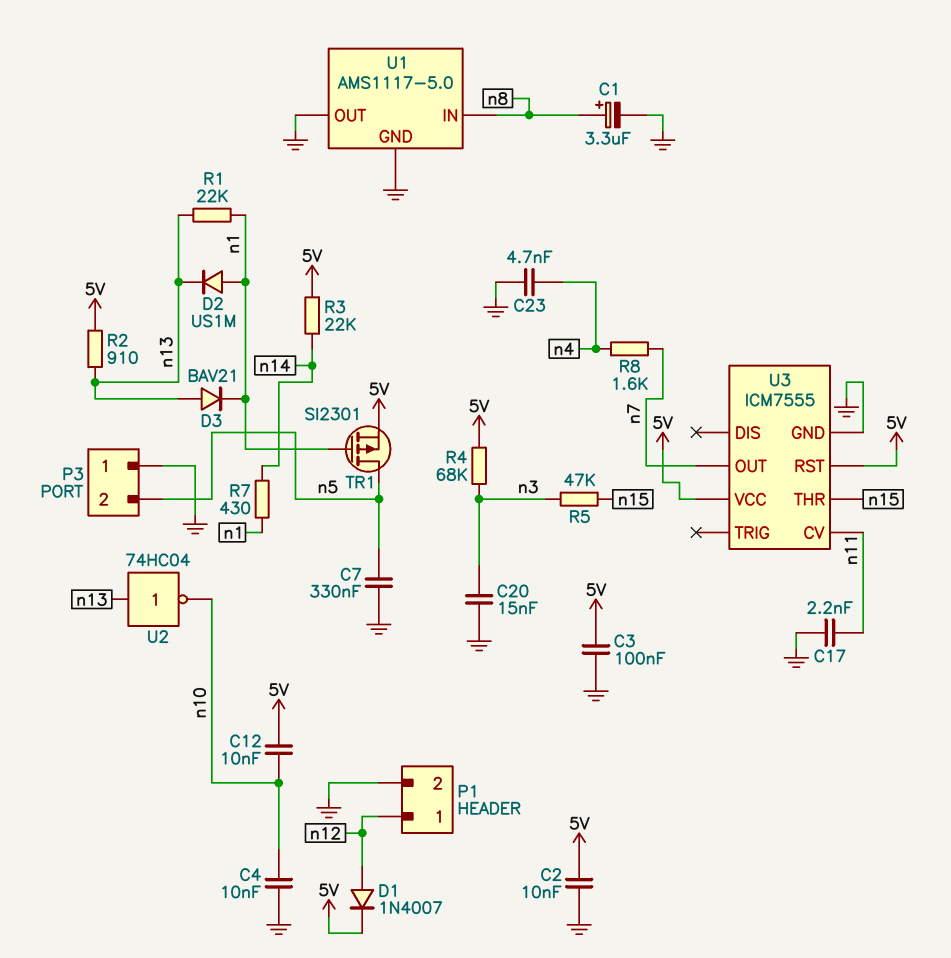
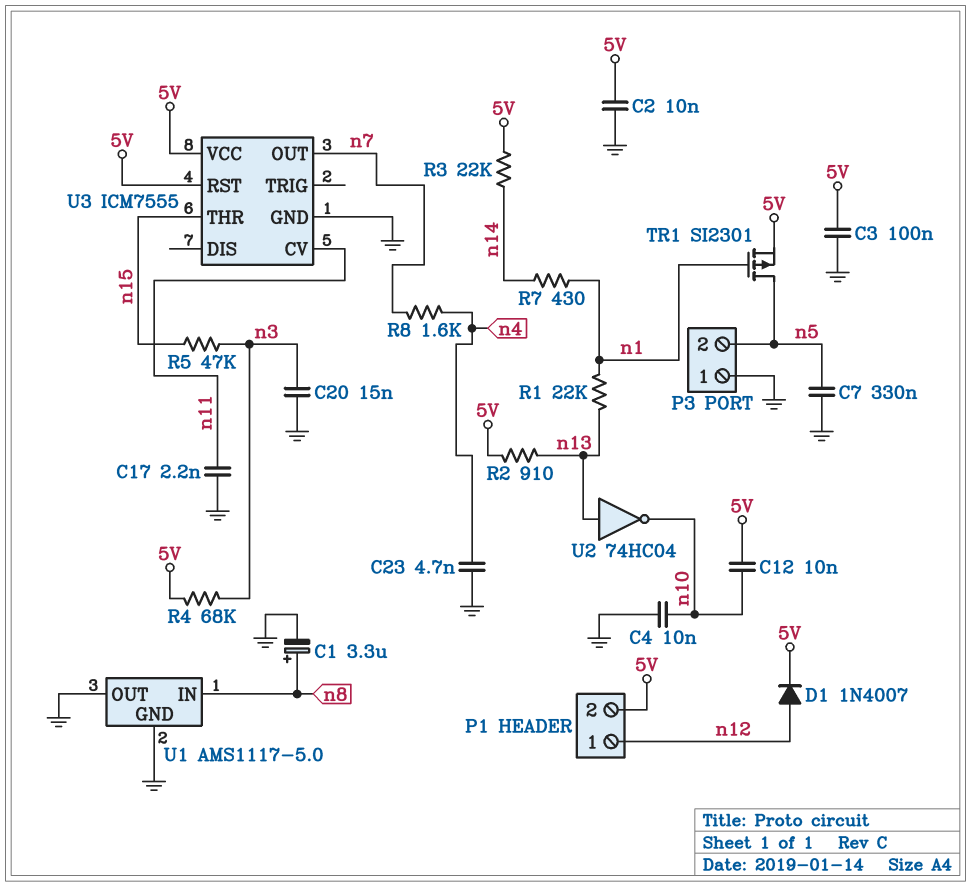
D2: diode US1M (A n1, K n13) -> none
D3: diode BAV21 (A n13, K n1) -> none
P1 pin 2: GND -> 5V

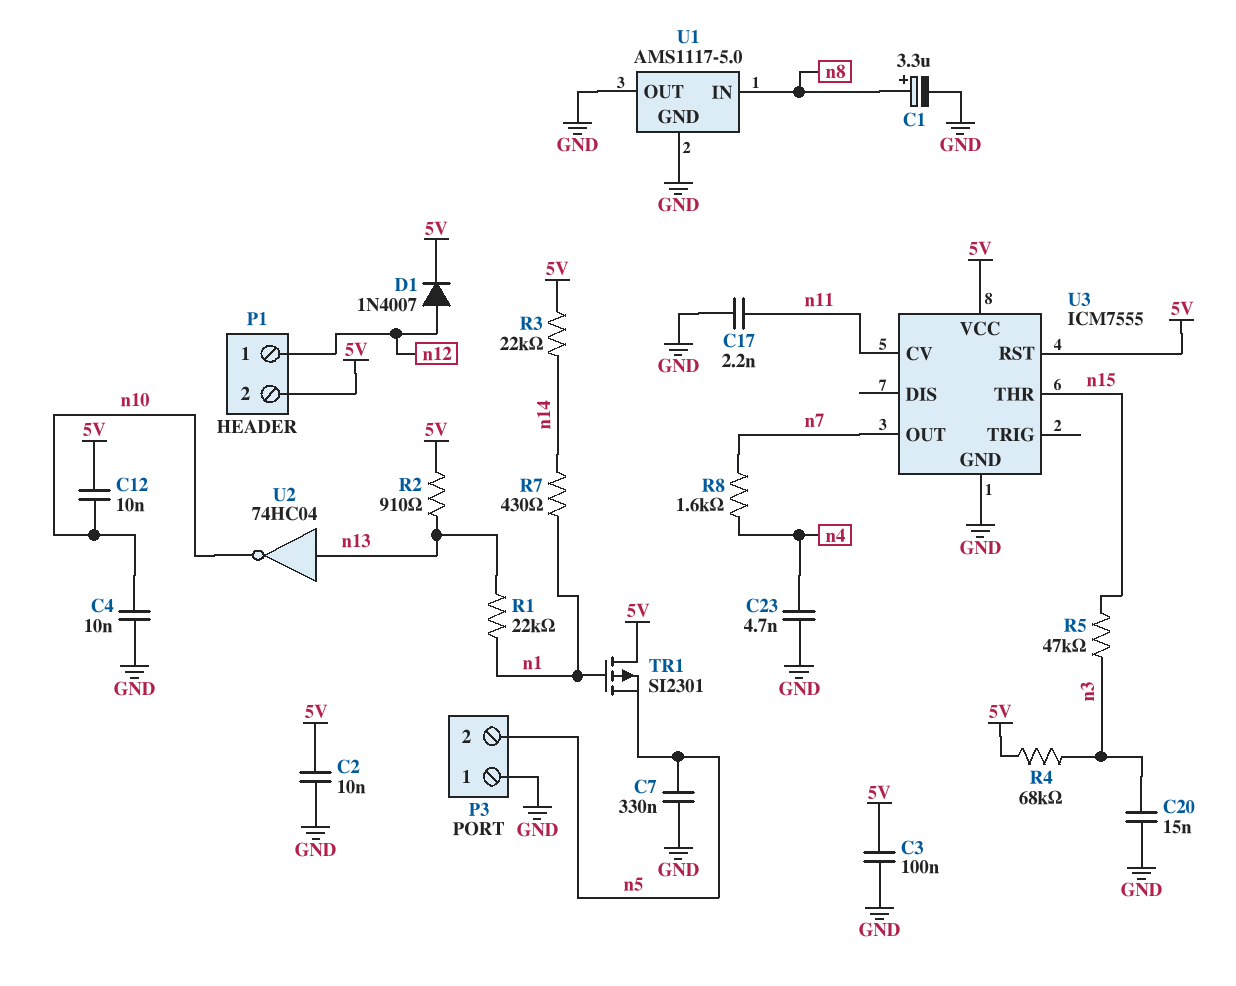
TR1: PMOS SI2301 (G n1, D n5, S 5V) -> PMOS SI2301 (G n1, D 5V, S n5)

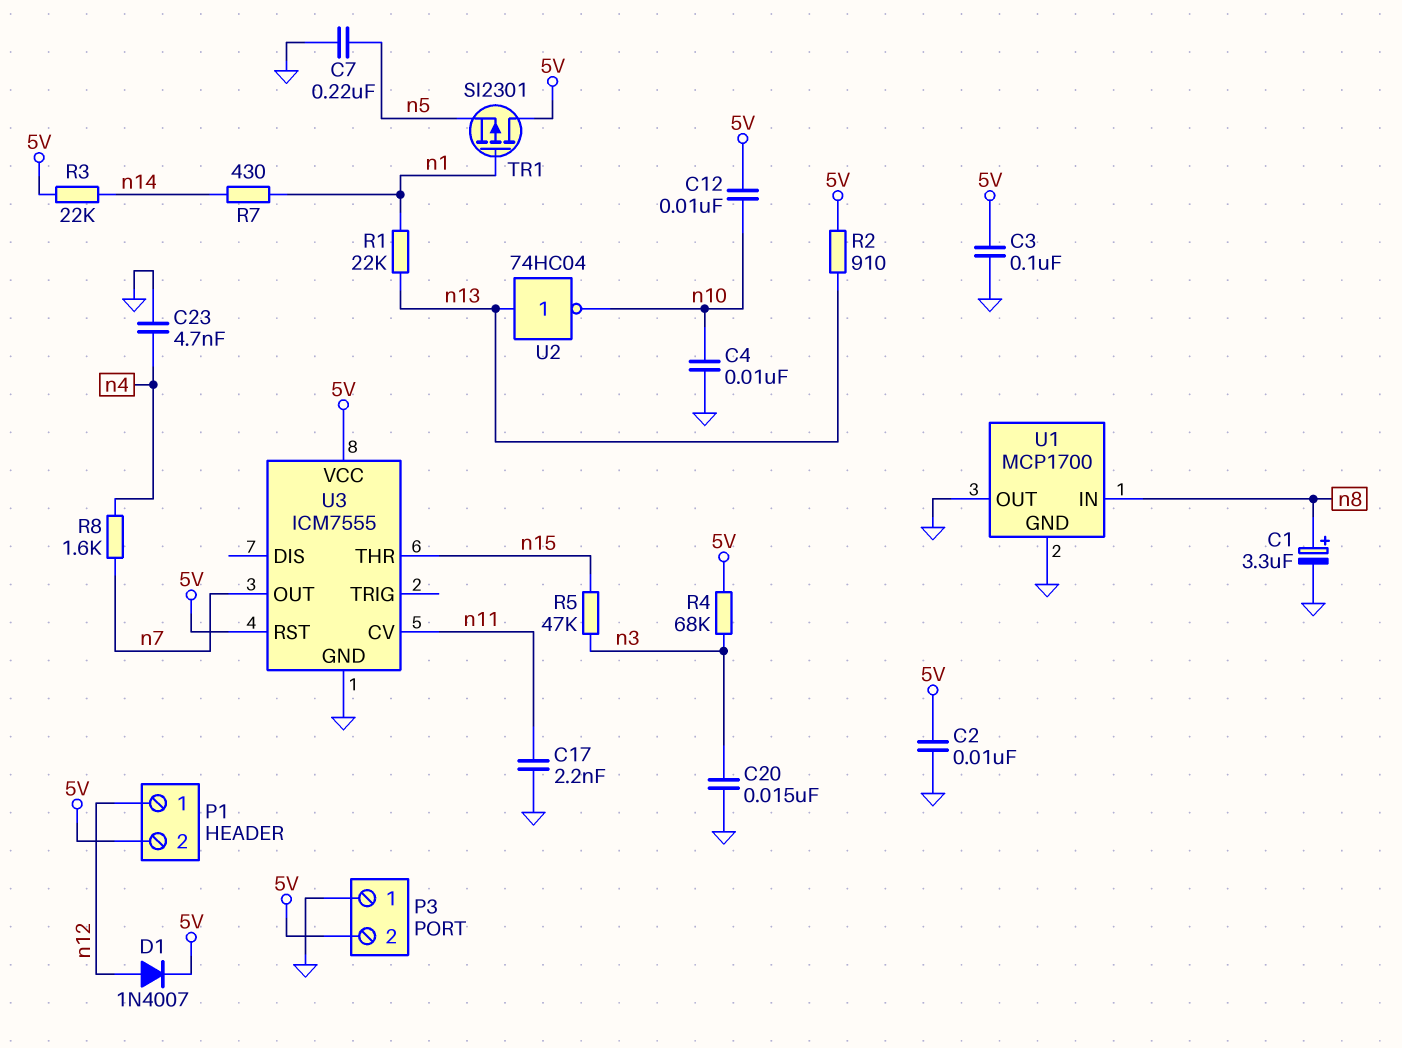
C7: 330nF (GND, n5) -> 220nF (GND, n5)
P3 pin 2: n5 -> 5V
U1: AMS1117-5.0 -> MCP1700

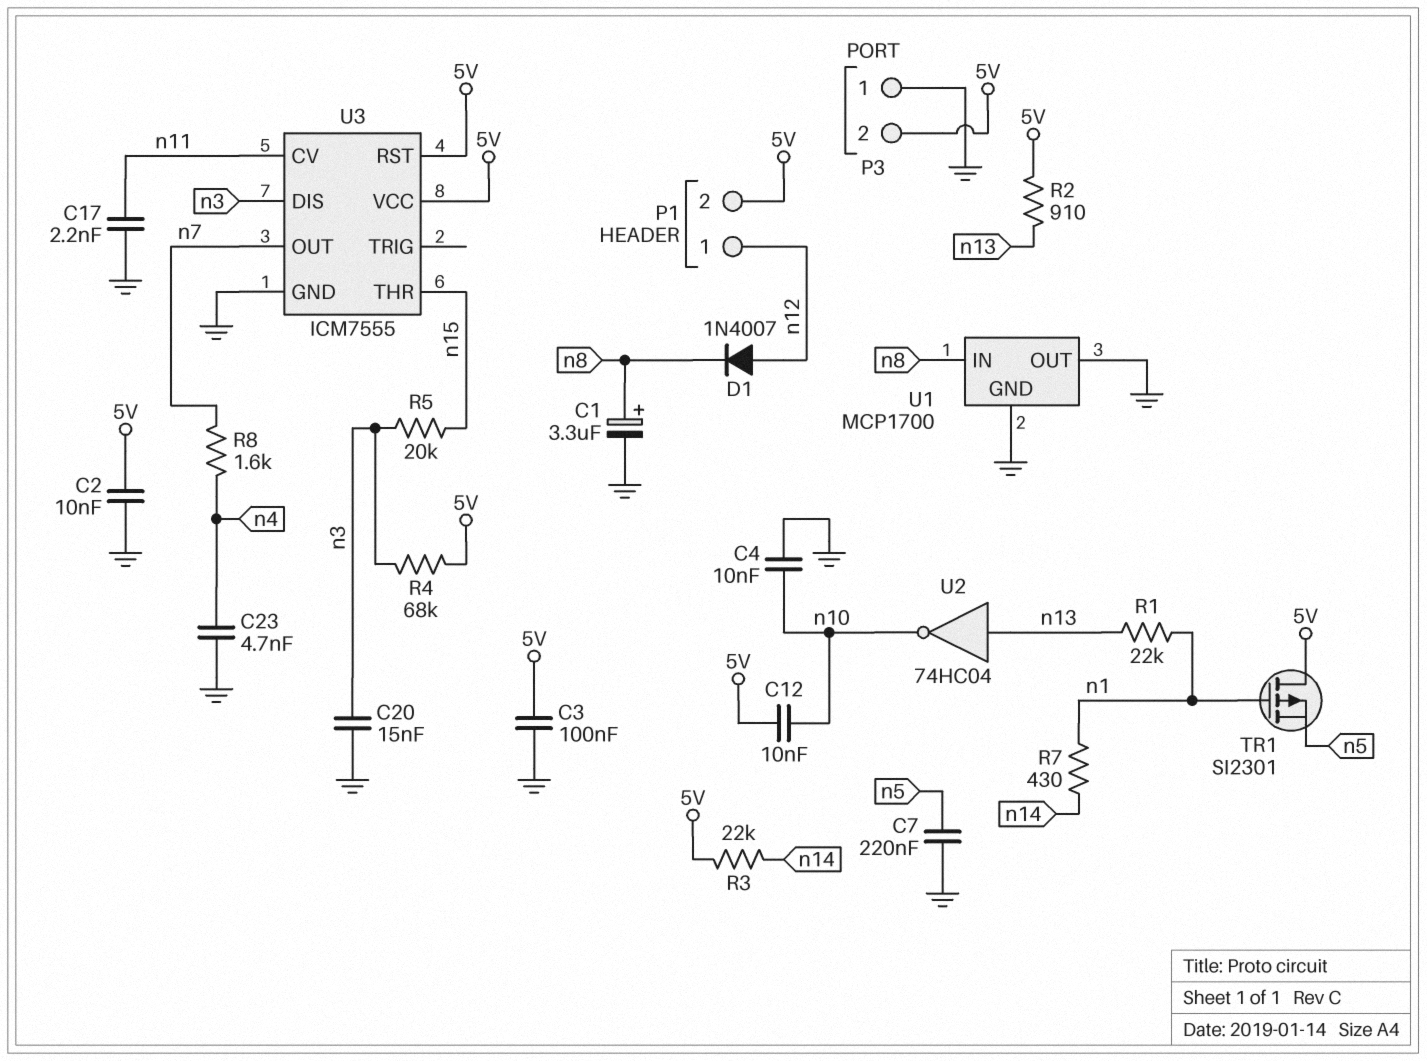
D1: diode 1N4007 (A n12, K 5V) -> diode 1N4007 (A n12, K n8)
R5: 47k (n3, n15) -> 20k (n3, n15)
U3 pin DIS: none -> n3

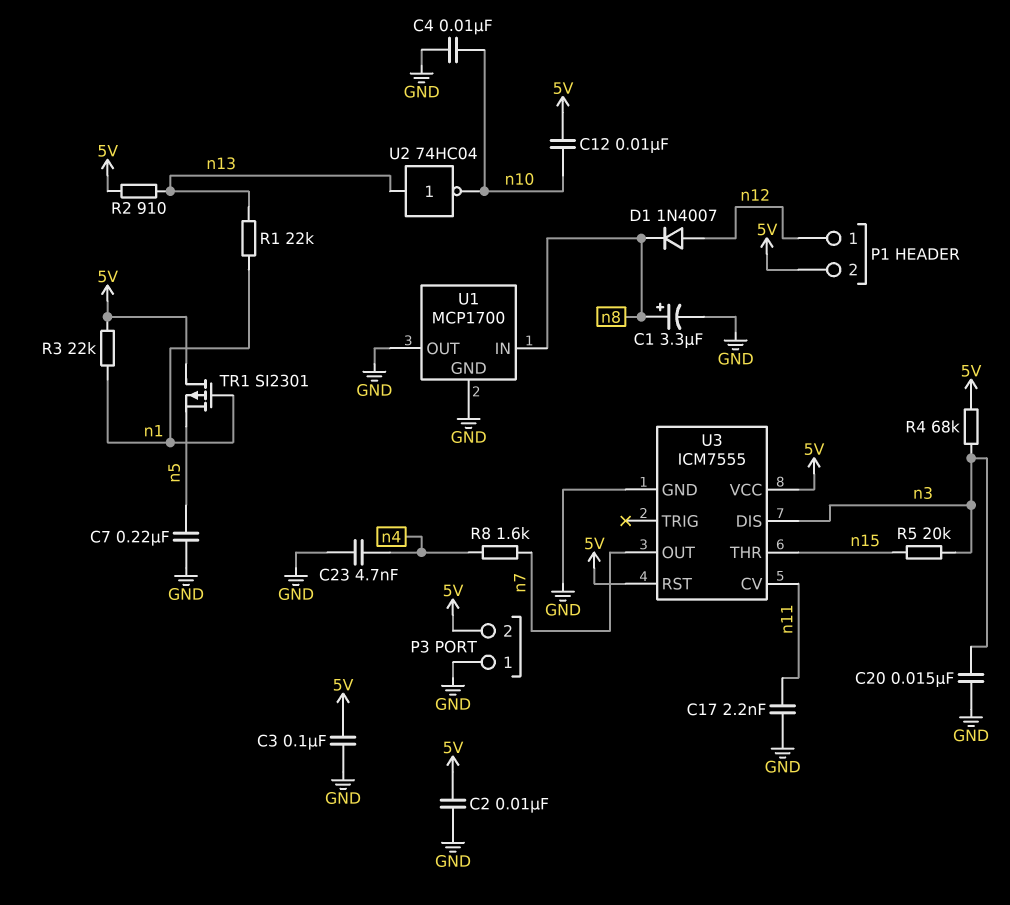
R3: 22k (5V, n14) -> 22k (5V, n1)
R7: 430 (n1, n14) -> none

